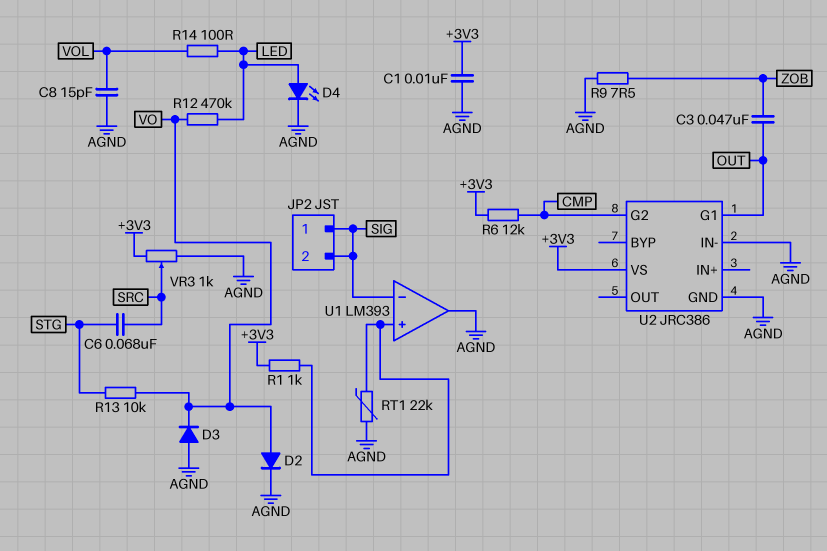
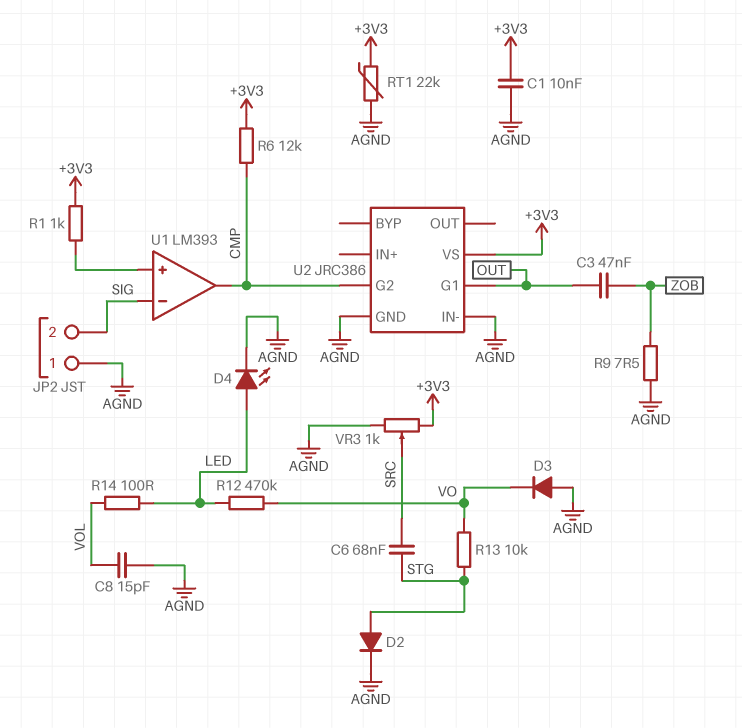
D2: diode (A VO, K AGND) -> diode (A STG, K AGND)
JP2 pin 1: SIG -> AGND
RT1: 22k (AGND, U1/in+) -> 22k (+3V3, AGND)
U1 pin out: AGND -> CMP

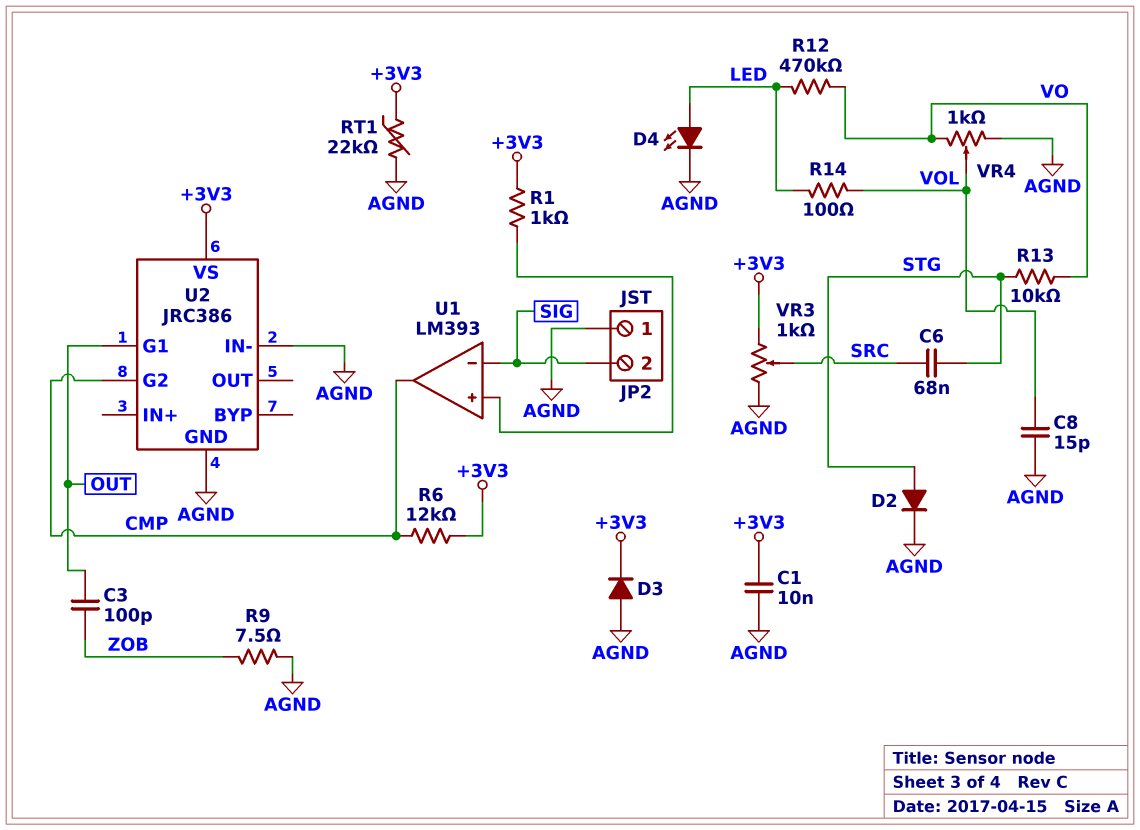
C3: 47nF (OUT, ZOB) -> 100pF (OUT, ZOB)
D3: diode (A AGND, K VO) -> diode (A AGND, K +3V3)
VR4: none -> 1k (AGND, VO, wiper VOL)

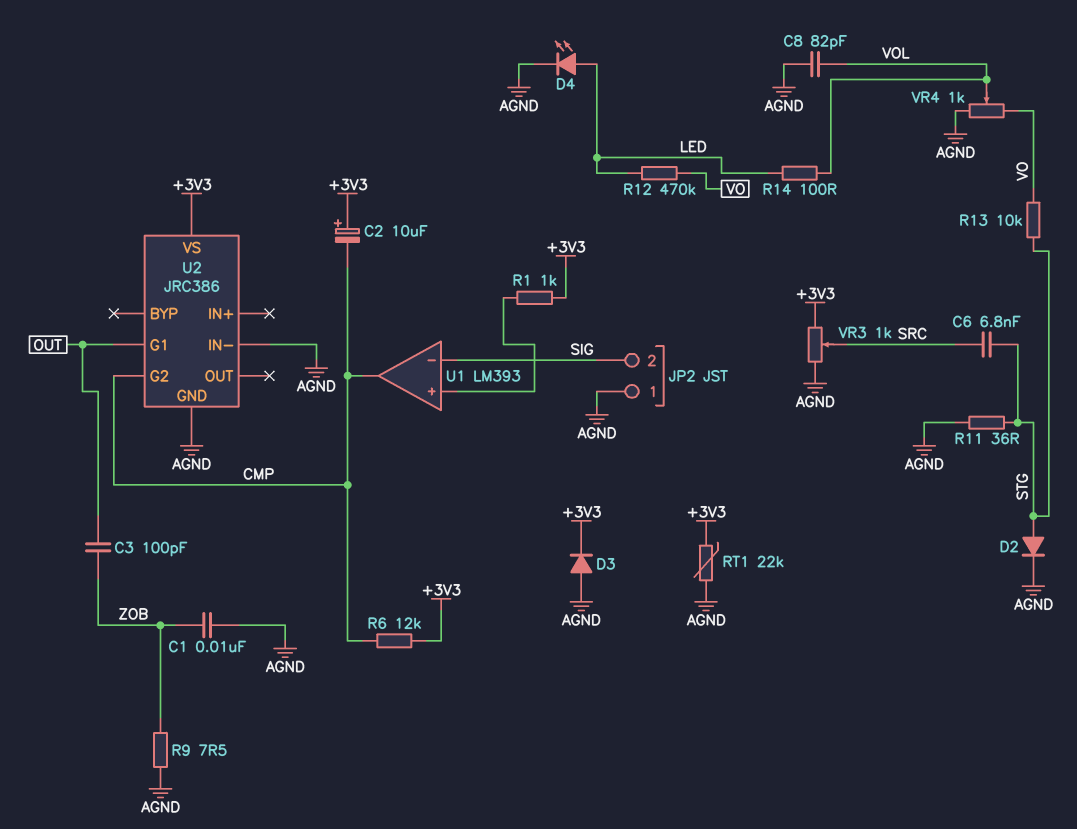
C1: 10nF (+3V3, AGND) -> 10nF (AGND, ZOB)
C2: none -> 10uF (plus +3V3, minus CMP)
C6: 68nF (SRC, STG) -> 6.8nF (SRC, STG)
C8: 15pF (AGND, VOL) -> 82pF (AGND, VOL)
R11: none -> 36 (AGND, STG)

